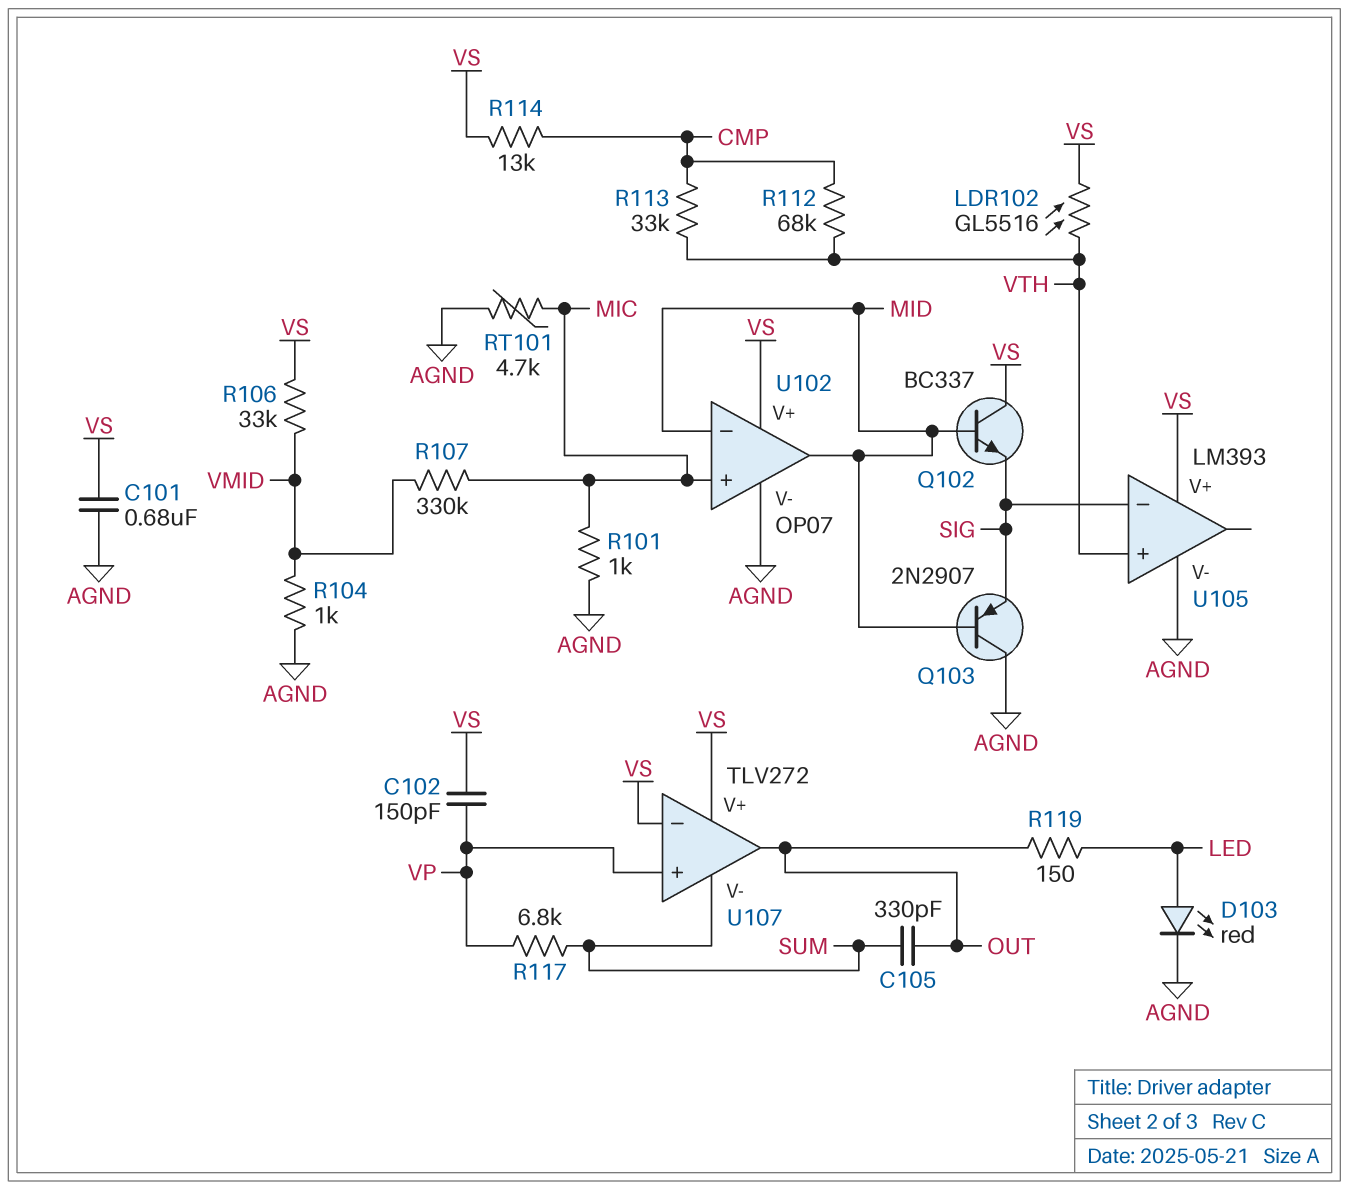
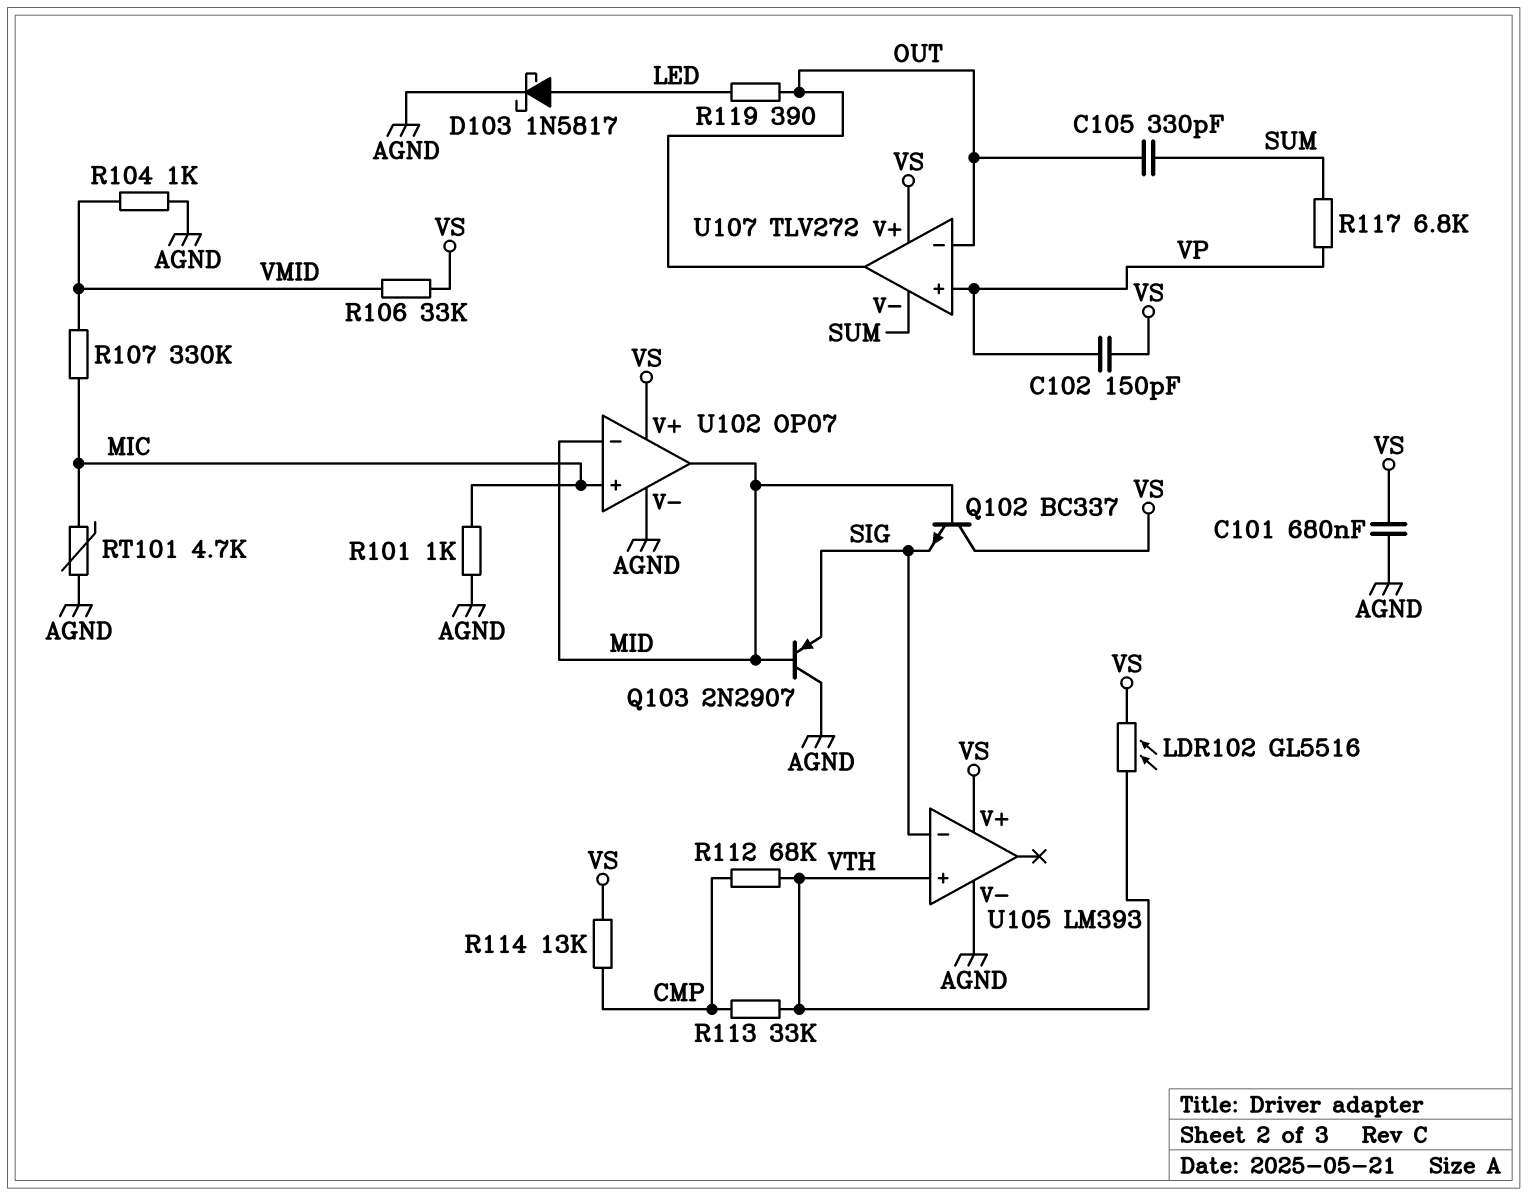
D103: LED red (A LED, K AGND) -> schottky 1N5817 (A LED, K AGND)
R119: 150 (LED, OUT) -> 390 (LED, OUT)
U107 pin in-: VS -> OUT

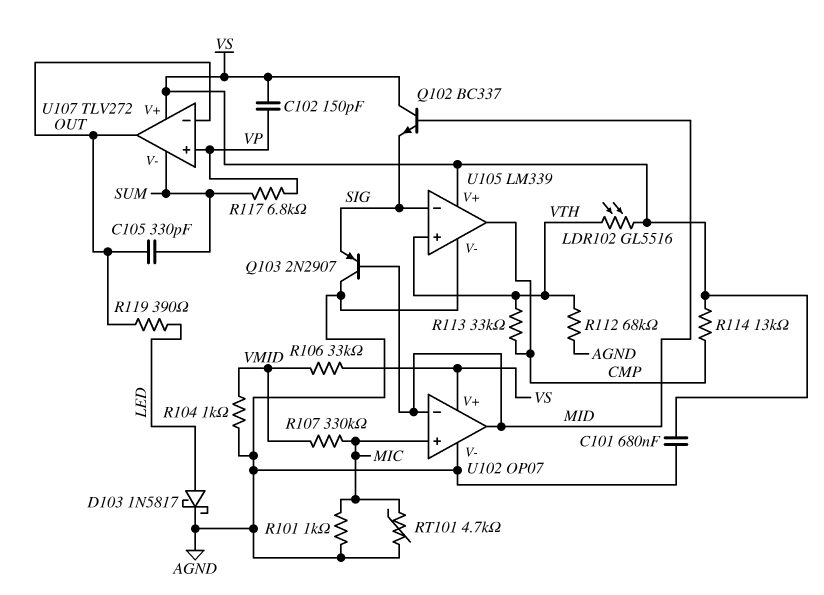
R112: 68k (CMP, VTH) -> 68k (AGND, VTH)
U105: LM393 -> LM339
U105 pin out: none -> CMP

